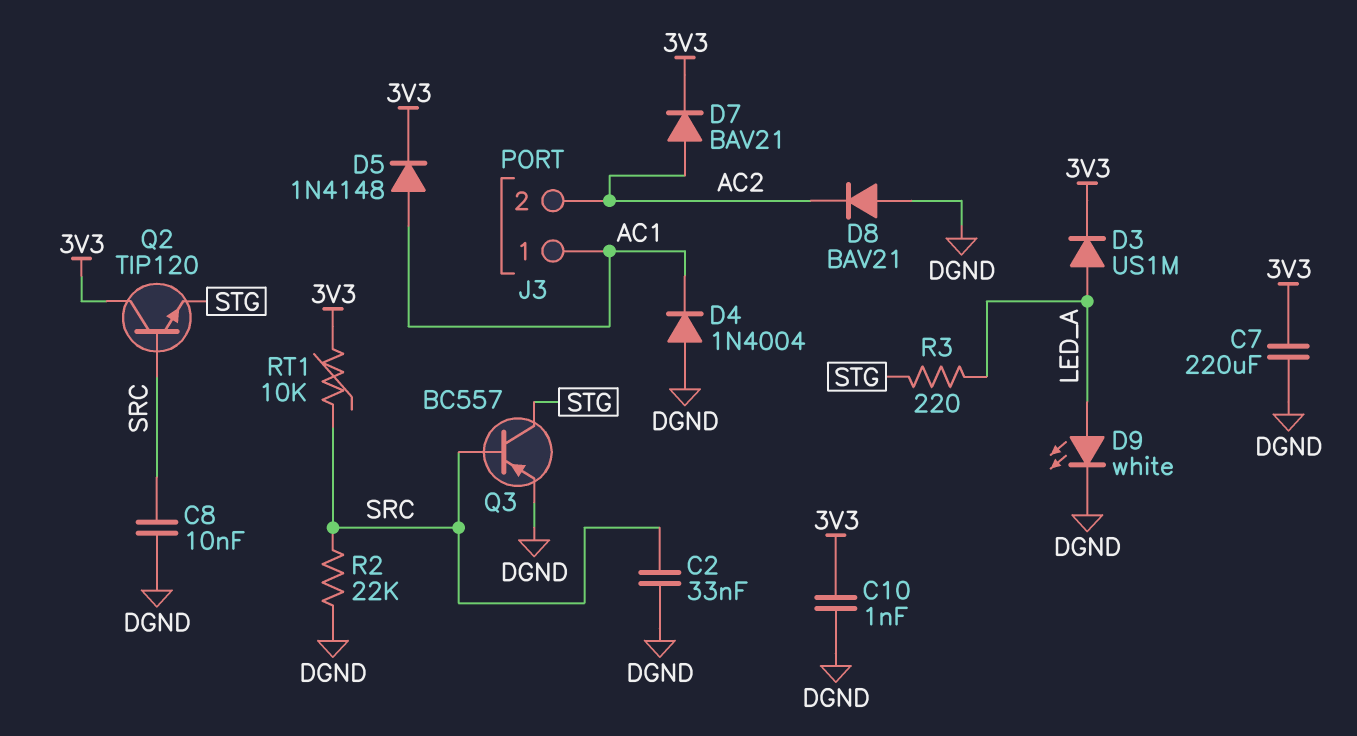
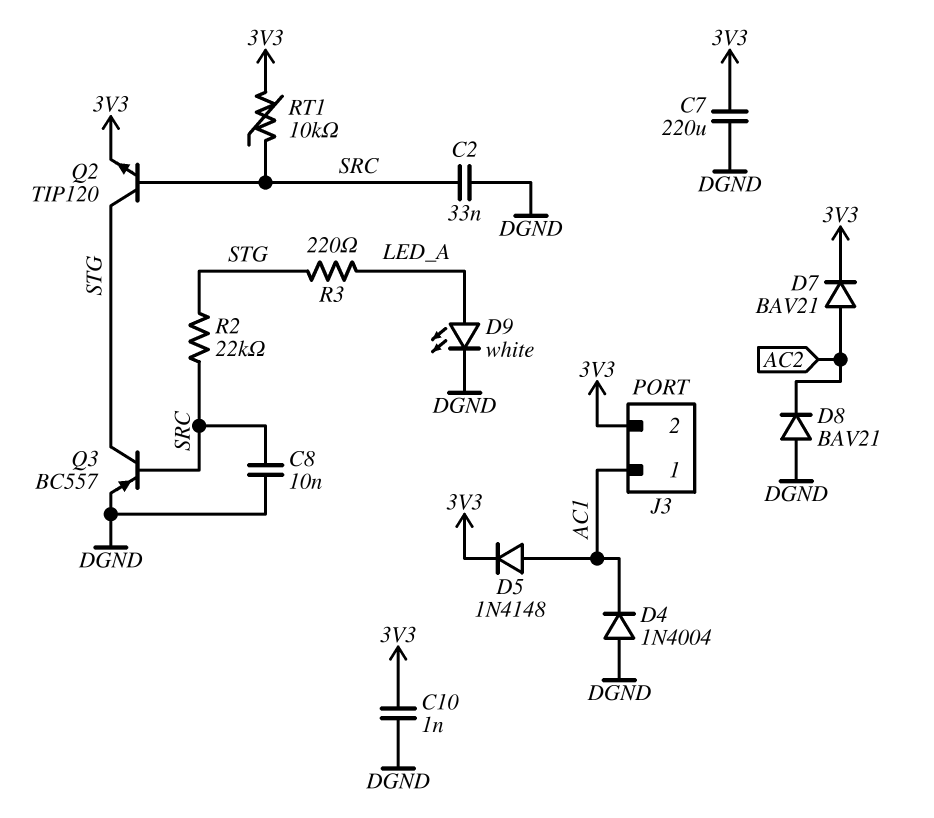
D3: diode US1M (A LED_A, K 3V3) -> none
J3 pin 2: AC2 -> 3V3
Q2: NPN TIP120 (B SRC, C 3V3, E STG) -> NPN TIP120 (B SRC, C STG, E 3V3)
R2: 22k (DGND, SRC) -> 22k (SRC, STG)

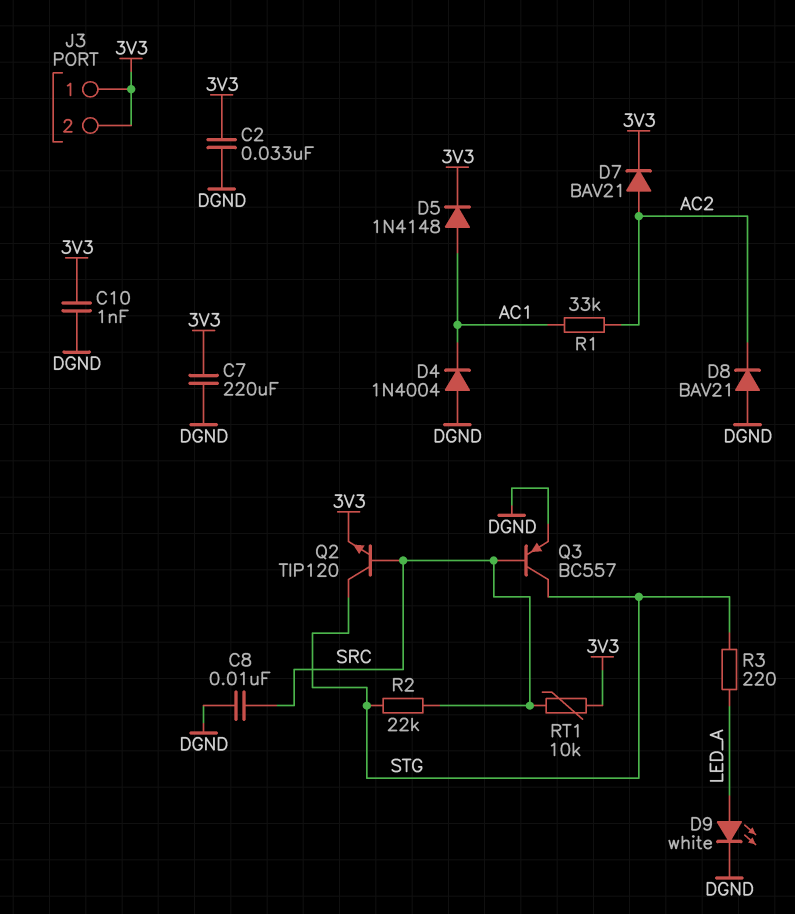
C2: 33nF (DGND, SRC) -> 33nF (3V3, DGND)
J3 pin 1: AC1 -> 3V3
R1: none -> 33k (AC1, AC2)

